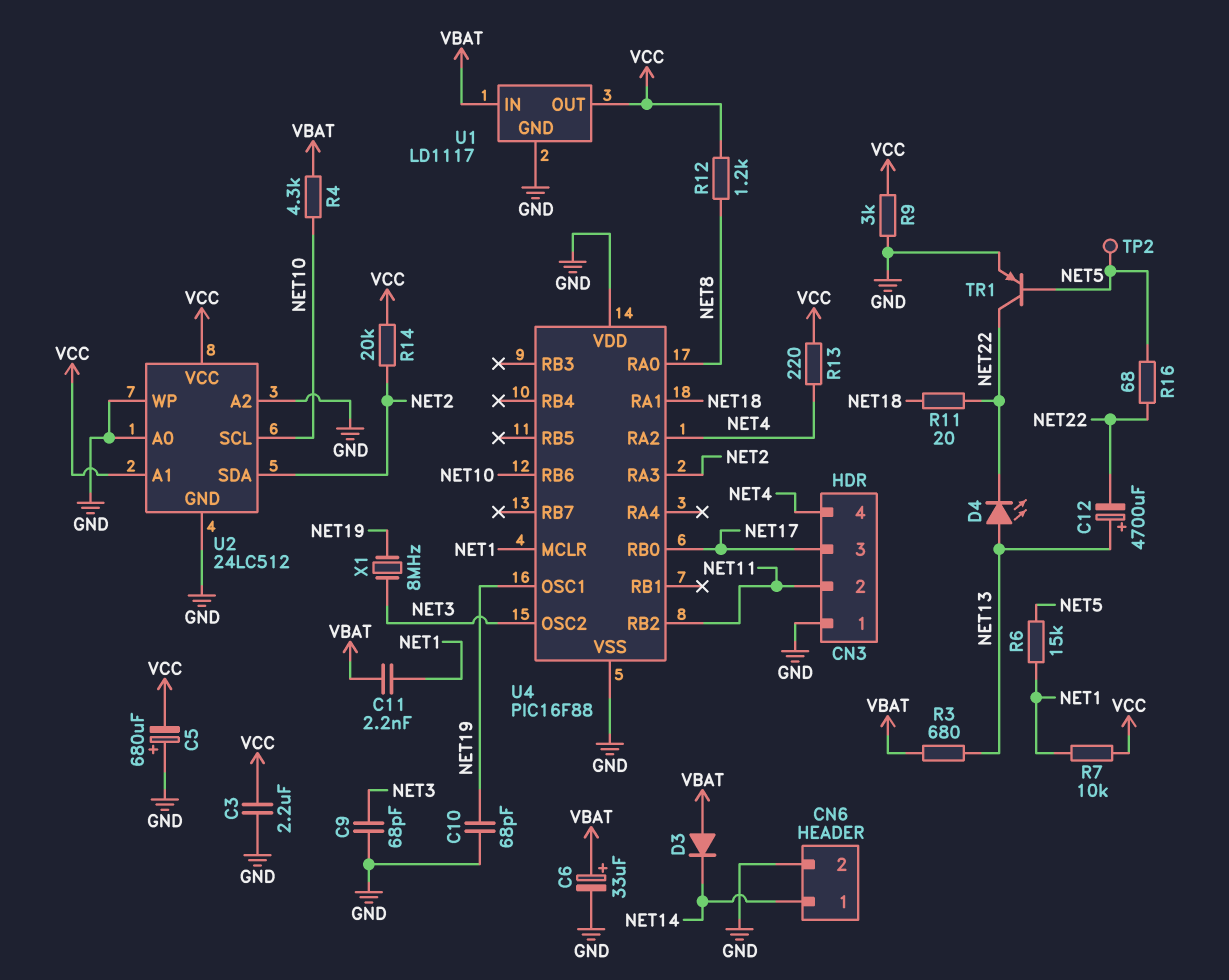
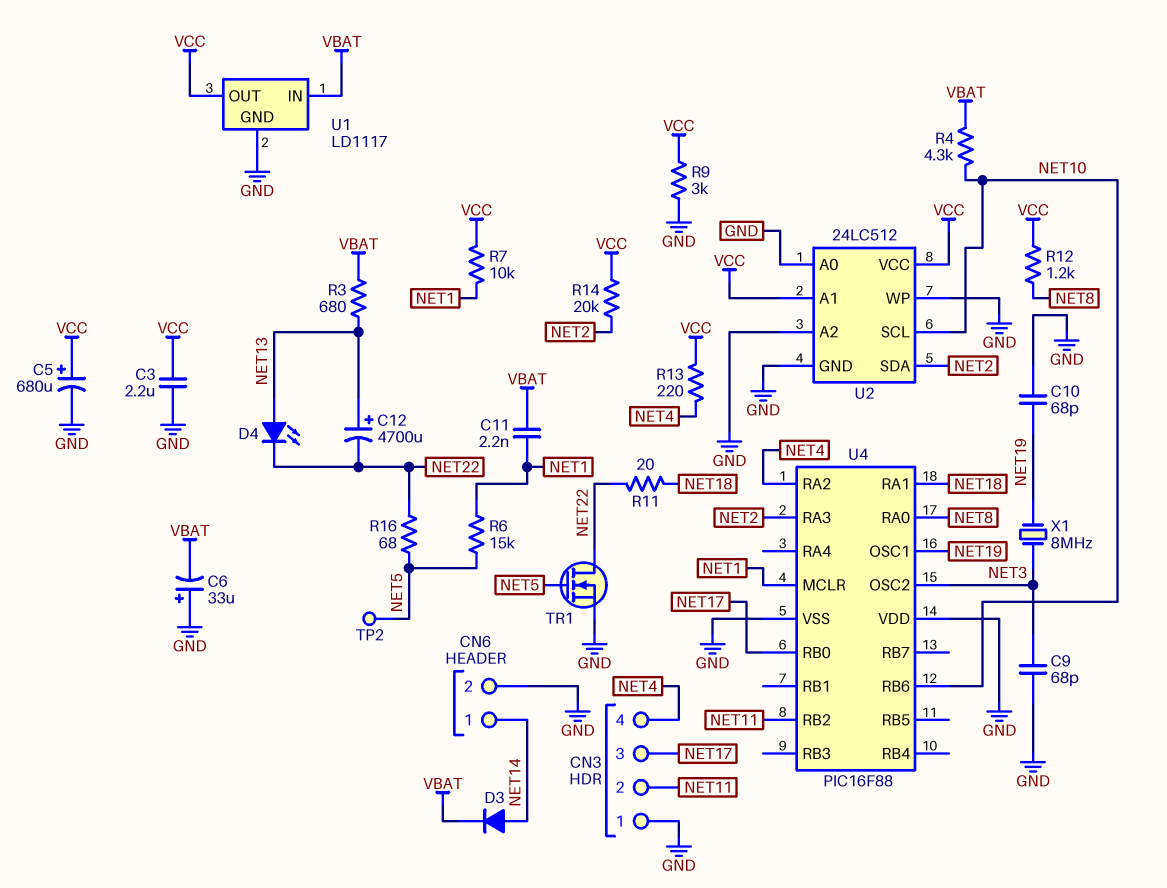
C5: 680uF (plus GND, minus VCC) -> 680uF (plus VCC, minus GND)
C6: 33uF (plus VBAT, minus GND) -> 33uF (plus GND, minus VBAT)
D3: diode (A VBAT, K NET14) -> diode (A NET14, K VBAT)
TR1: PNP (B NET5, C NET22, E GND) -> NMOS (G NET5, D NET22, S GND)

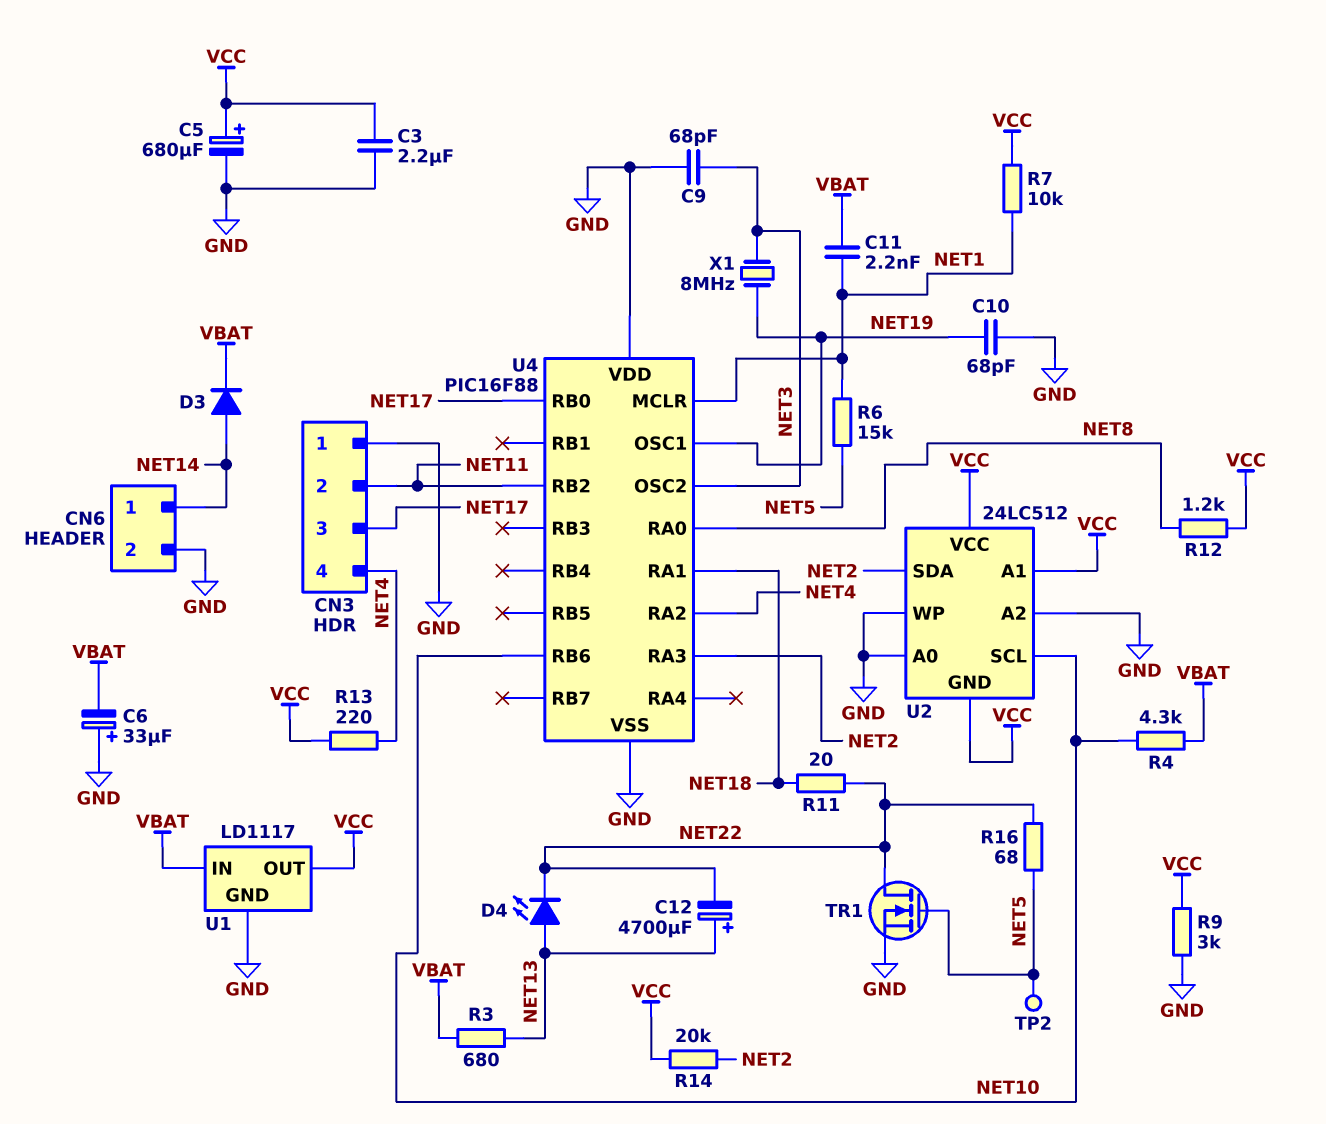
U2 pin GND: GND -> VCC

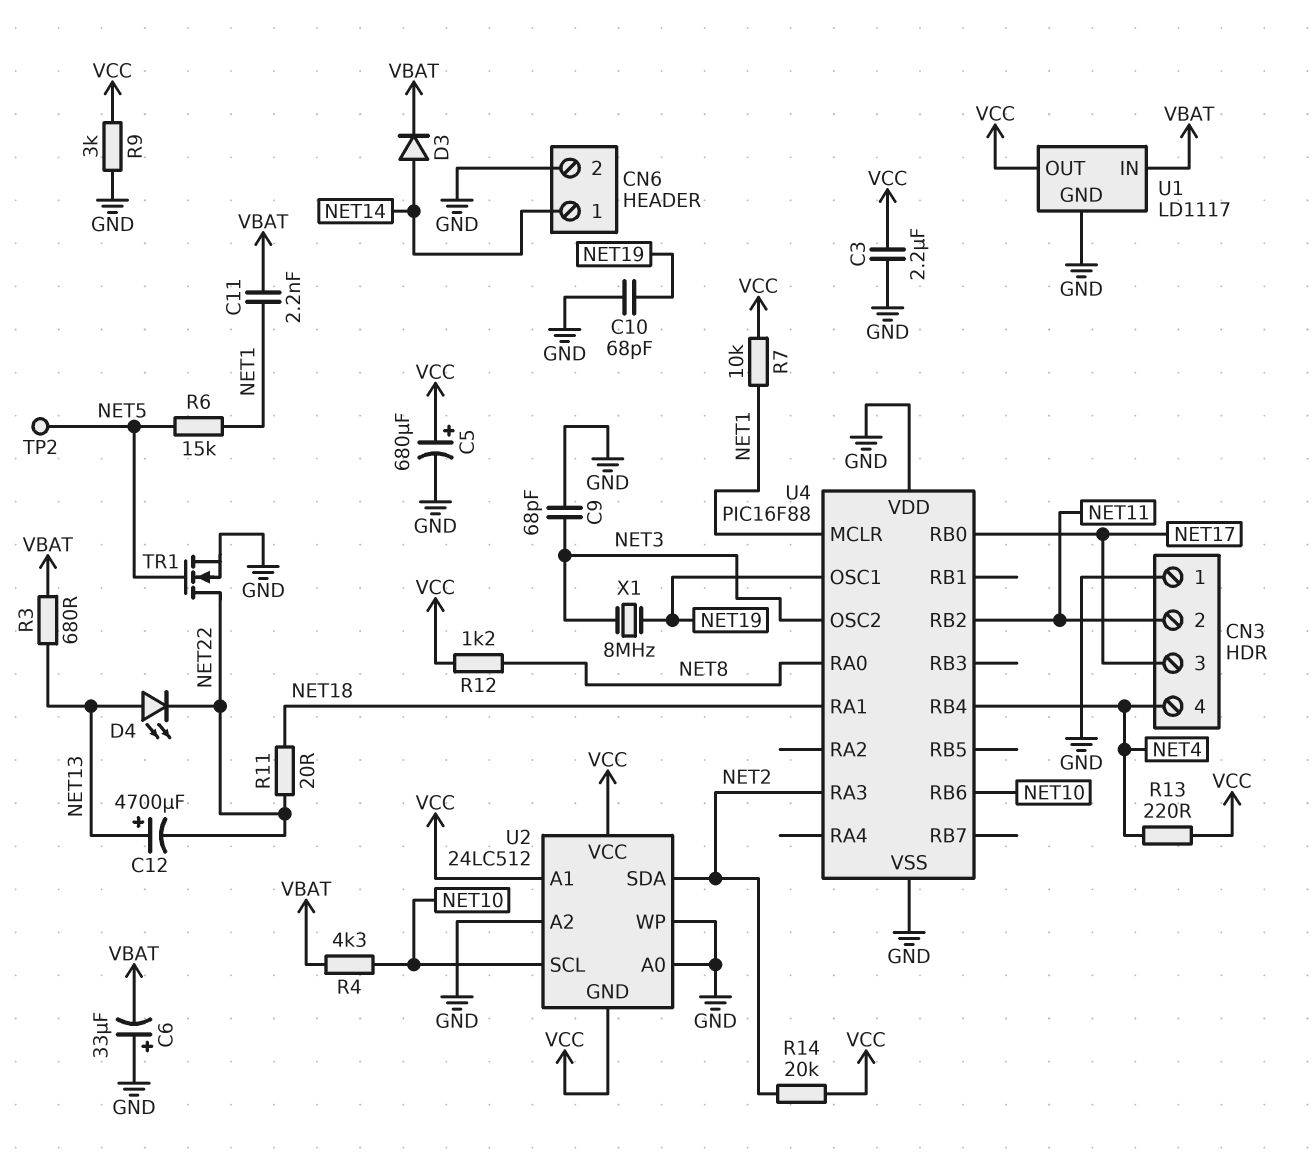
R16: 68 (NET5, NET22) -> none
U4 pin RA2: NET4 -> none
U4 pin RB4: none -> NET4

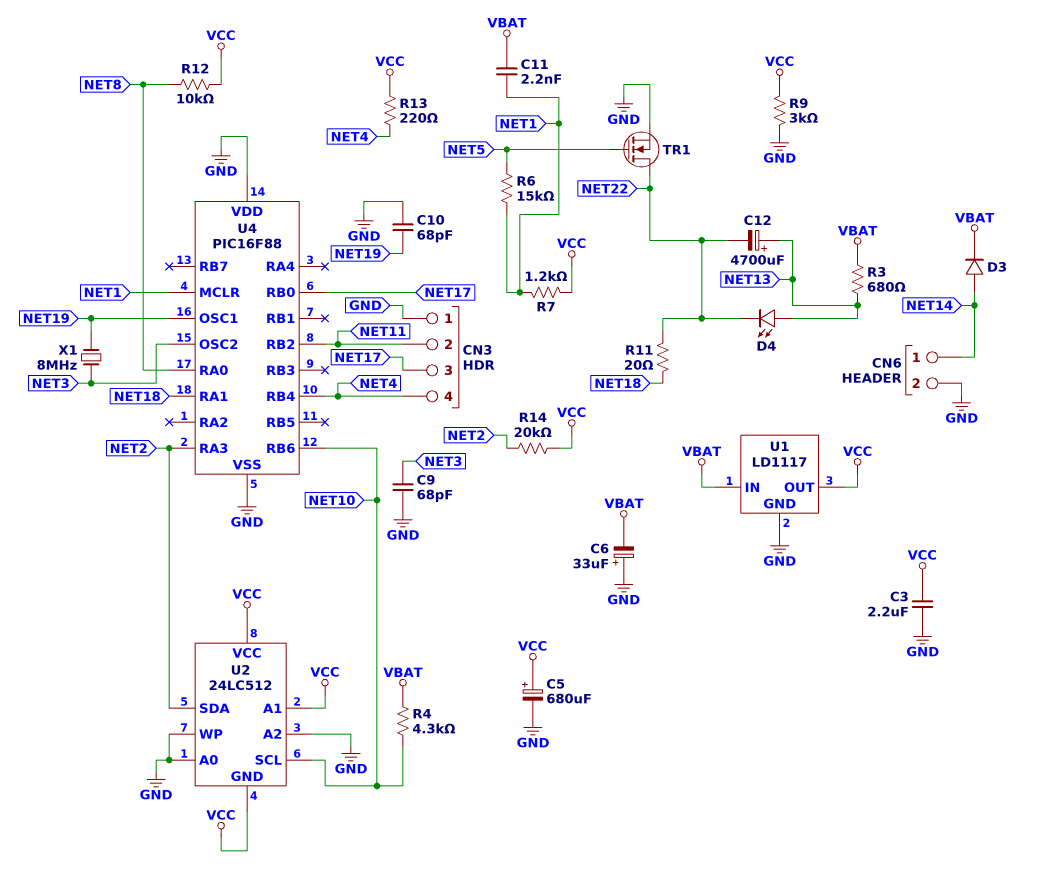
R7: 10k (NET1, VCC) -> 1.2k (NET1, VCC)
R12: 1.2k (NET8, VCC) -> 10k (NET8, VCC)
TP2: test point (NET5) -> none

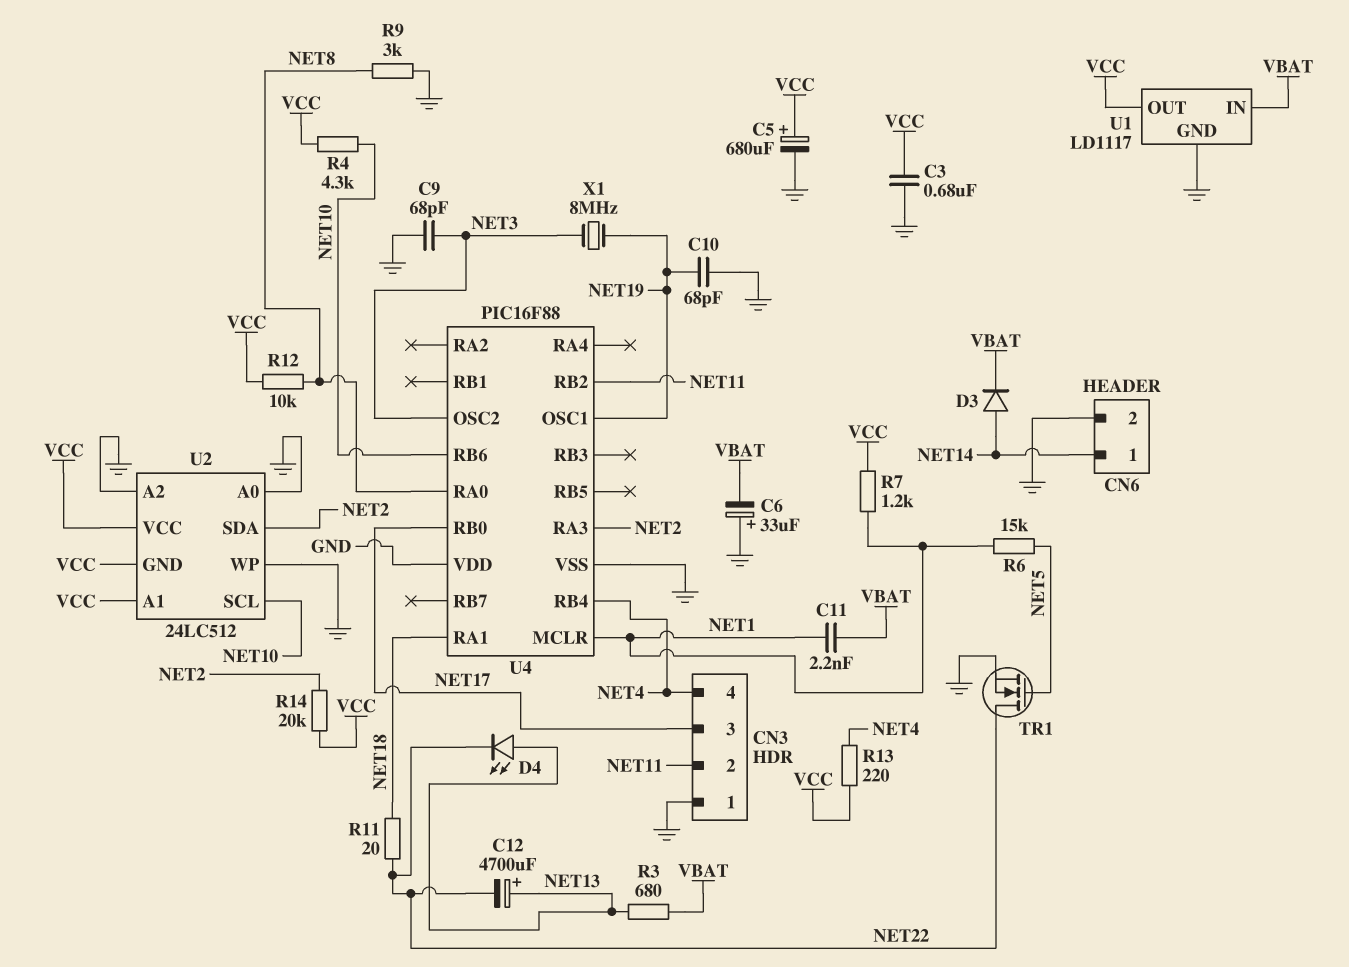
C3: 2.2uF (GND, VCC) -> 680nF (GND, VCC)
R4: 4.3k (NET10, VBAT) -> 4.3k (NET10, VCC)
R9: 3k (GND, VCC) -> 3k (GND, NET8)

